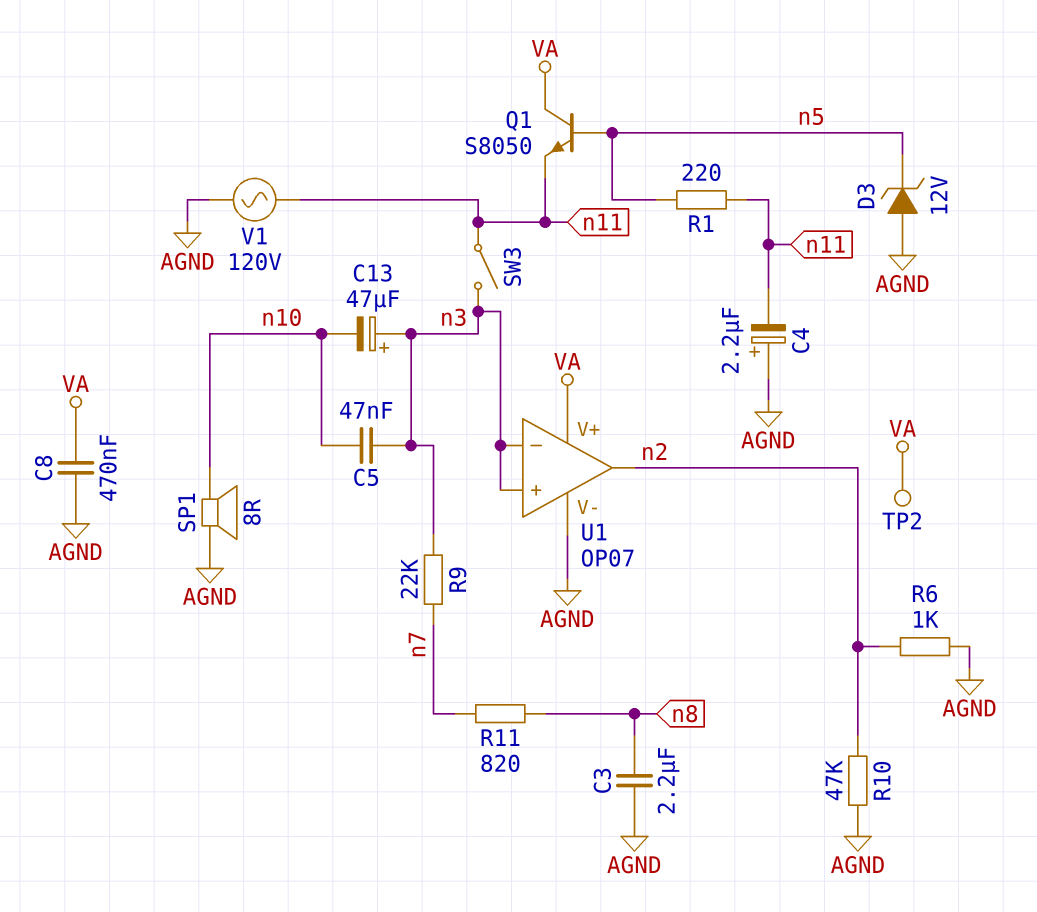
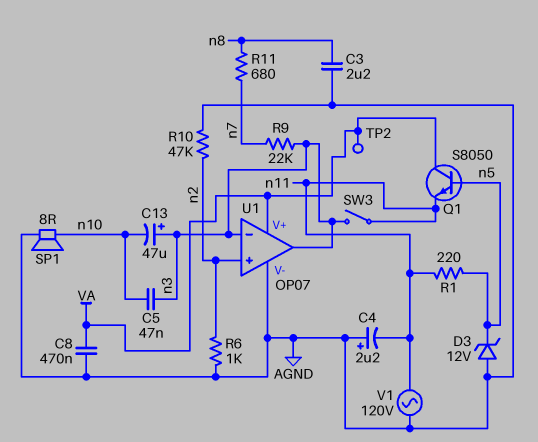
R11: 820 (n7, n8) -> 680 (n7, n8)
U1 pin in+: n3 -> n2
U1 pin out: n2 -> n3

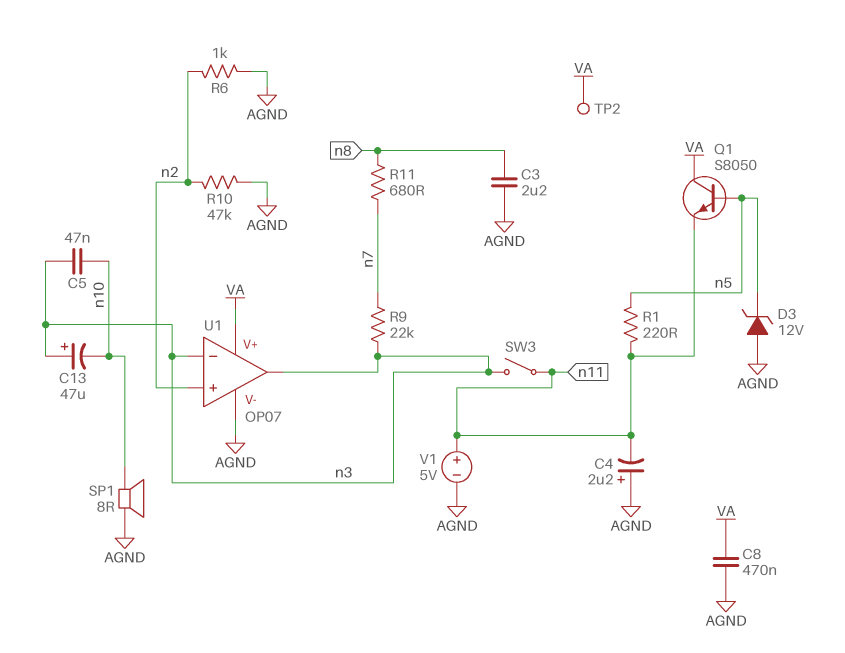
V1: AC 120V (AGND, n11) -> 5V (plus n11, minus AGND)

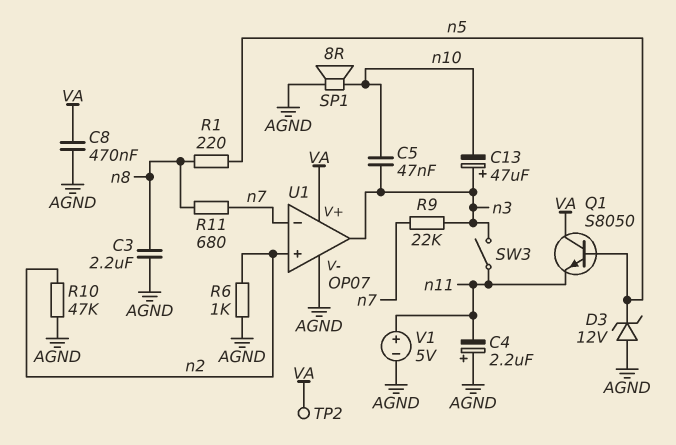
R1: 220 (n5, n11) -> 220 (n5, n8)
U1 pin in-: n3 -> n7

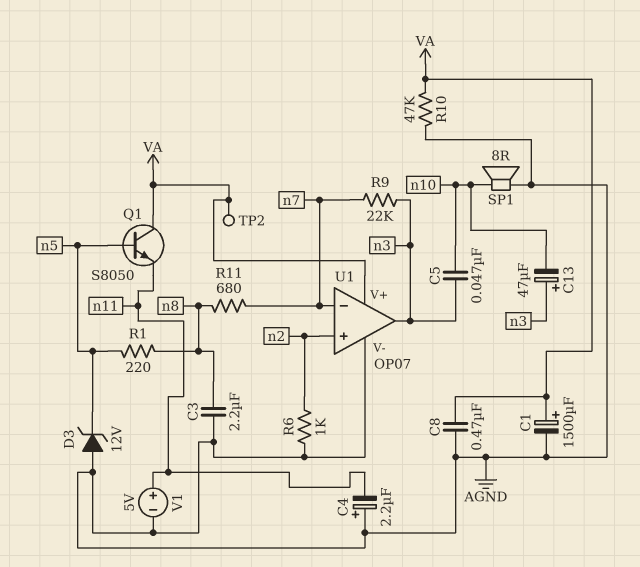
C1: none -> 1500uF (plus VA, minus AGND)
R10: 47k (AGND, n2) -> 47k (AGND, VA)
SW3: switch (n3, n11) -> none

